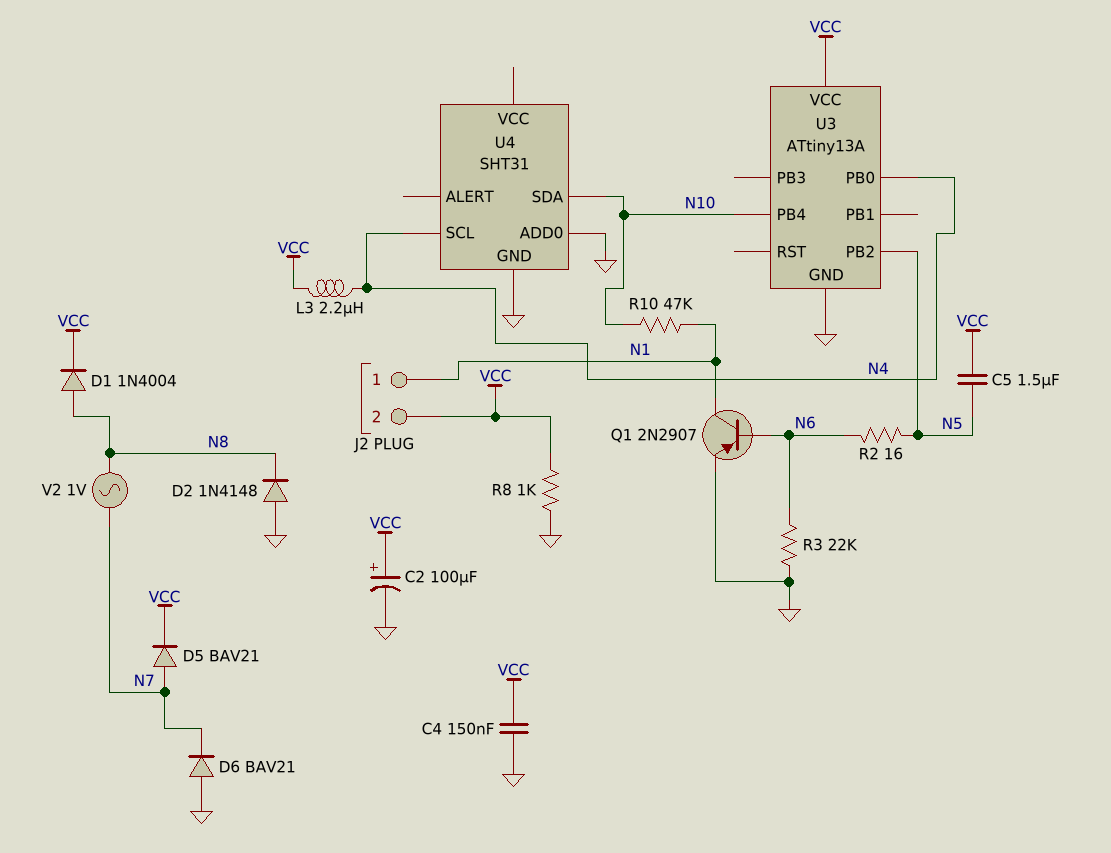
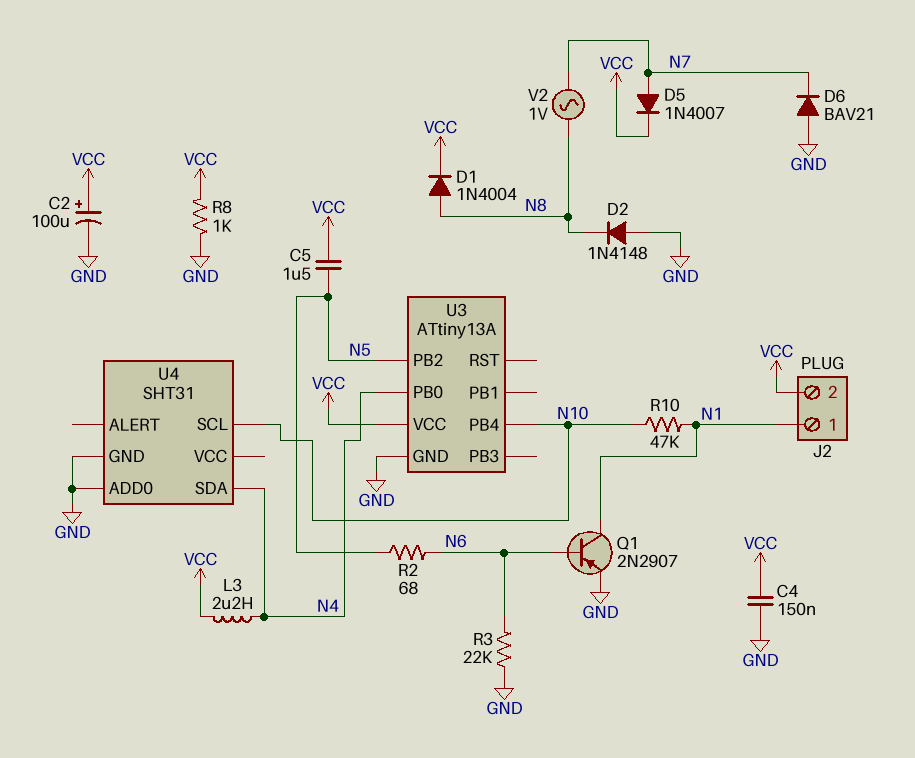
D5: diode BAV21 (A N7, K VCC) -> diode 1N4007 (A N7, K VCC)
R2: 16 (N5, N6) -> 68 (N5, N6)
U4 pin SCL: N4 -> N10
U4 pin SDA: N10 -> N4

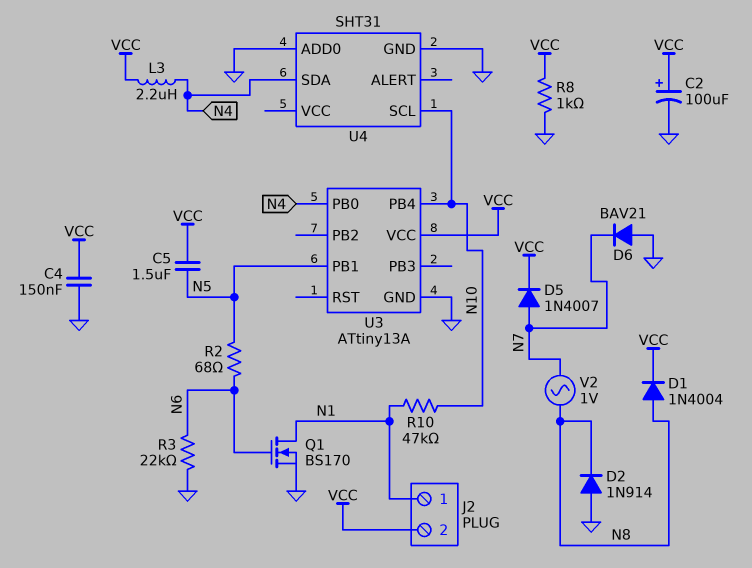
D2: diode 1N4148 (A GND, K N8) -> diode 1N914 (A GND, K N8)
Q1: PNP 2N2907 (B N6, C N1, E GND) -> NMOS BS170 (G N6, D N1, S GND)
U3 pin PB1: none -> N5
U3 pin PB2: N5 -> none

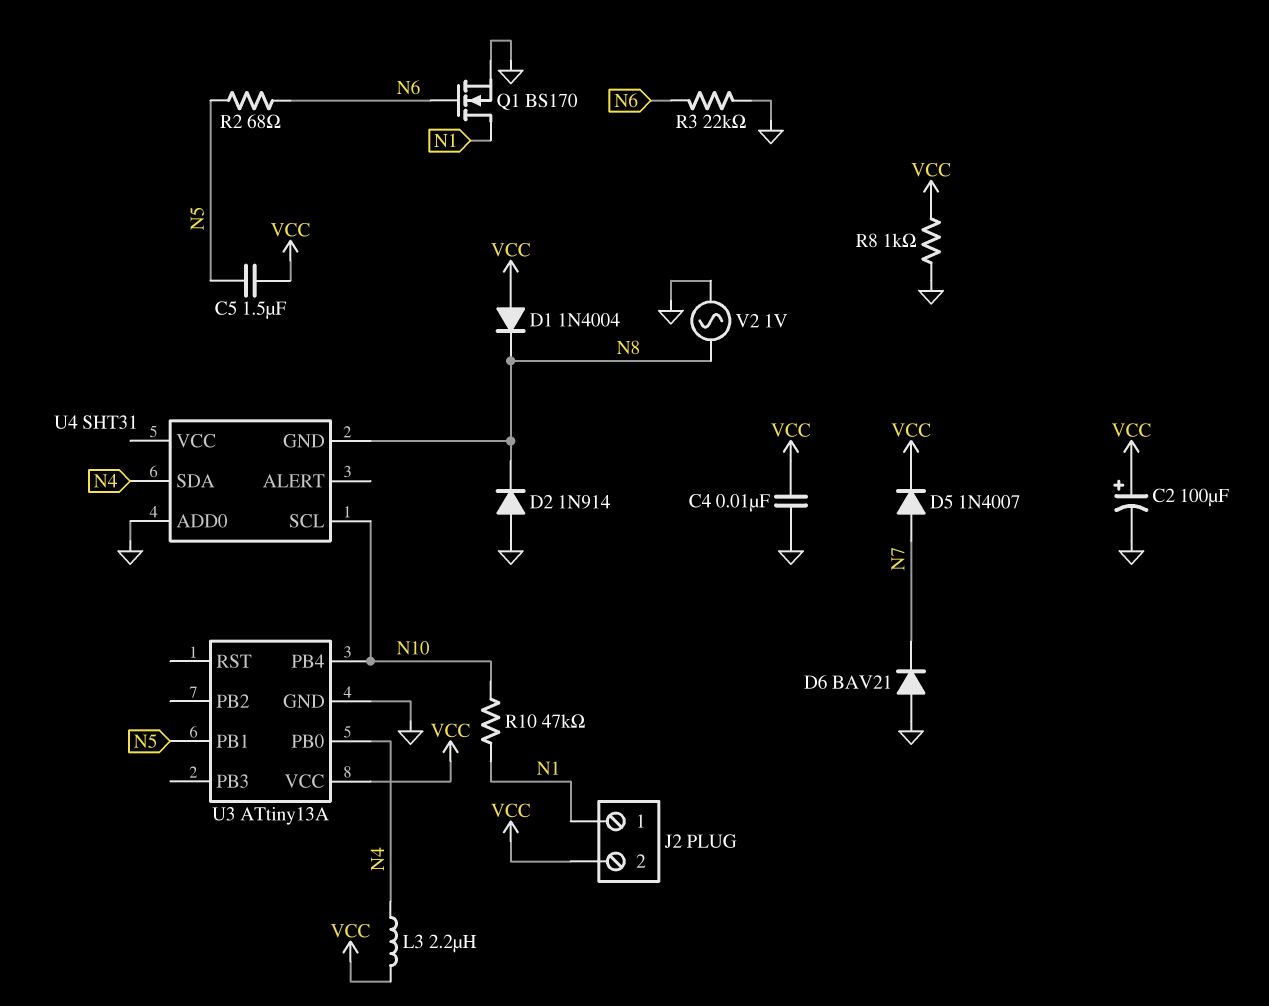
C4: 150nF (GND, VCC) -> 10nF (GND, VCC)
D1: diode 1N4004 (A N8, K VCC) -> diode 1N4004 (A VCC, K N8)
U4 pin GND: GND -> N8
V2: AC 1V (N7, N8) -> AC 1V (GND, N8)

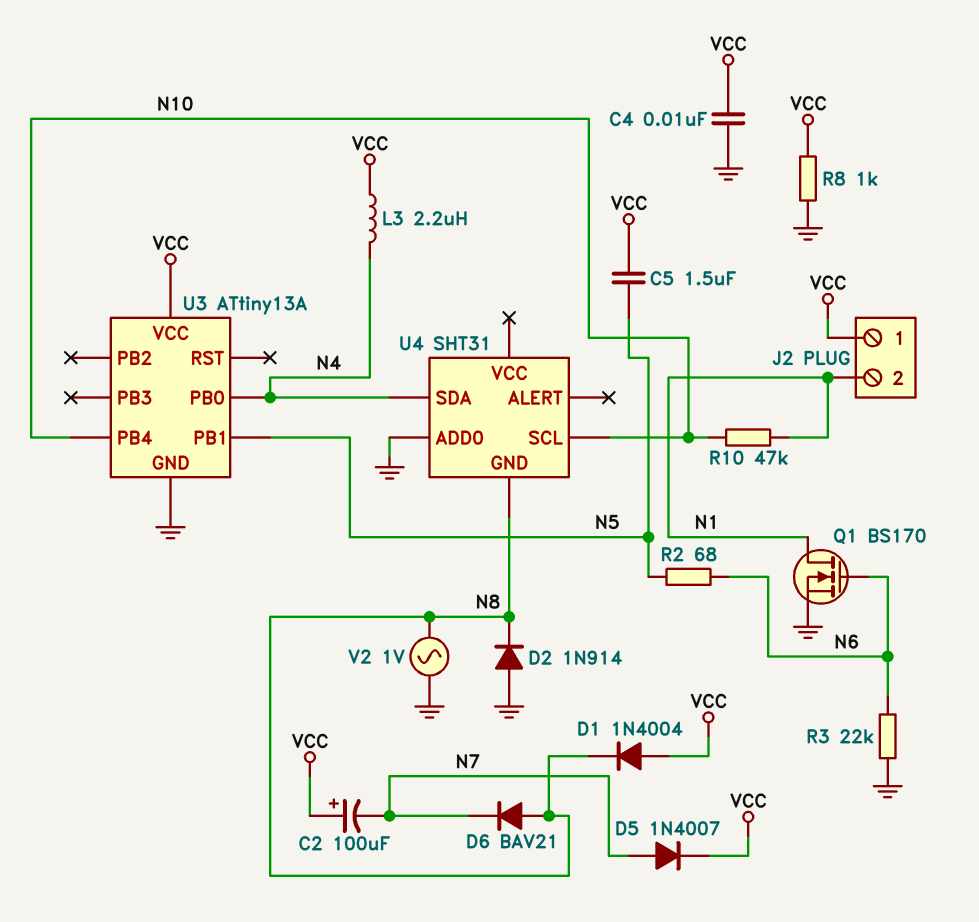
C2: 100uF (plus VCC, minus GND) -> 100uF (plus VCC, minus N7)
D6: diode BAV21 (A GND, K N7) -> diode BAV21 (A N8, K N7)
J2 pin 1: N1 -> VCC
J2 pin 2: VCC -> N1

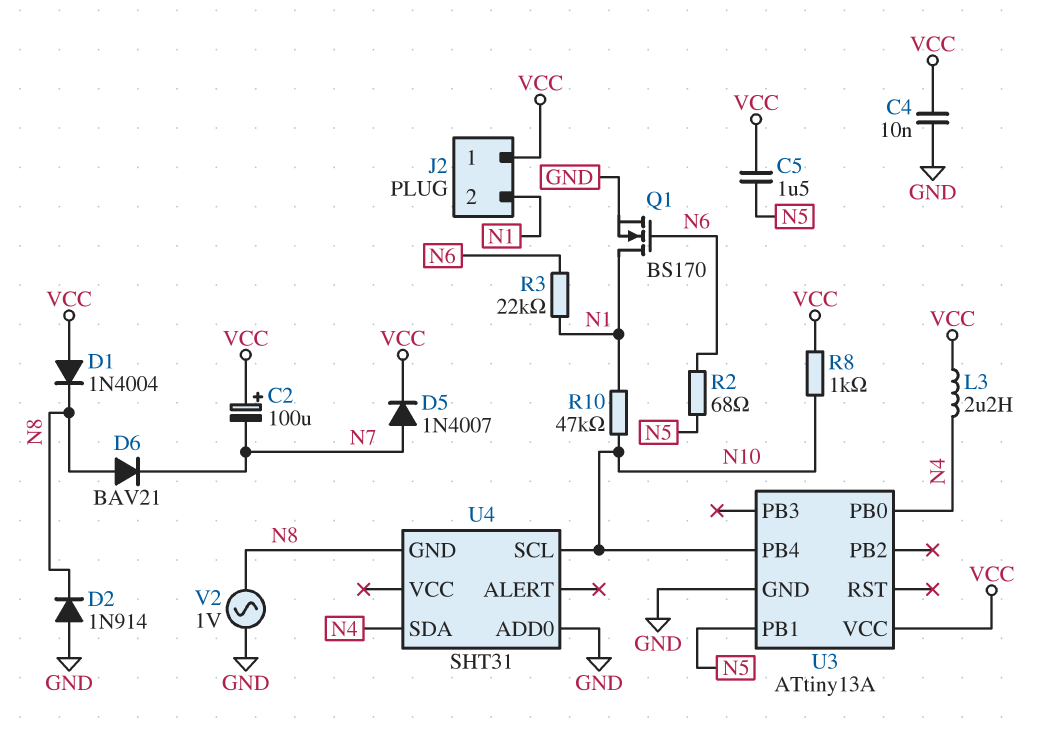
R3: 22k (GND, N6) -> 22k (N1, N6)
R8: 1k (GND, VCC) -> 1k (N10, VCC)

